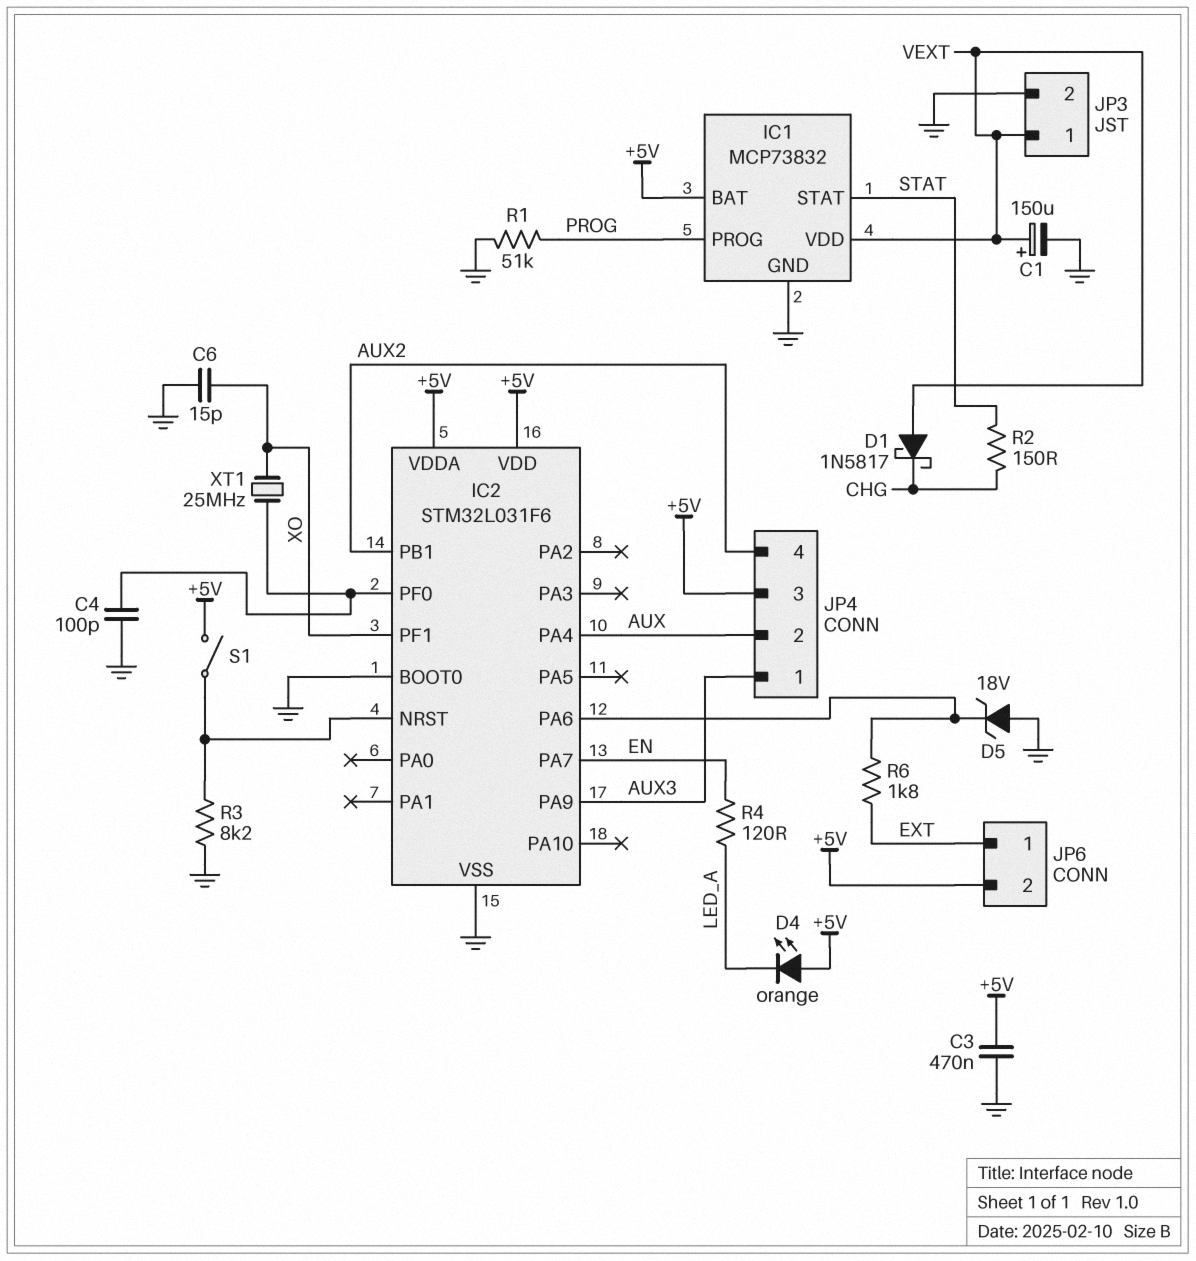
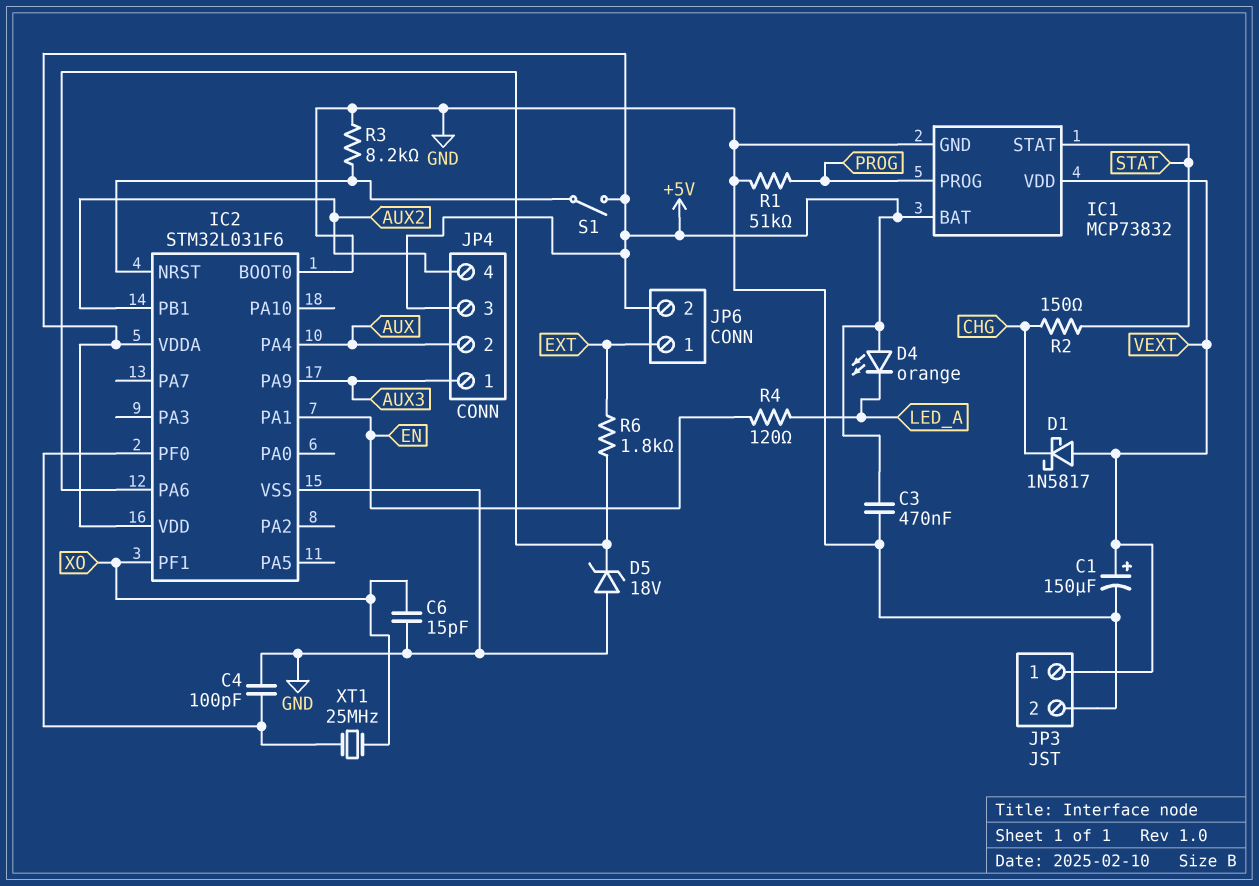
IC2 pin PA1: none -> EN
IC2 pin PA7: EN -> none

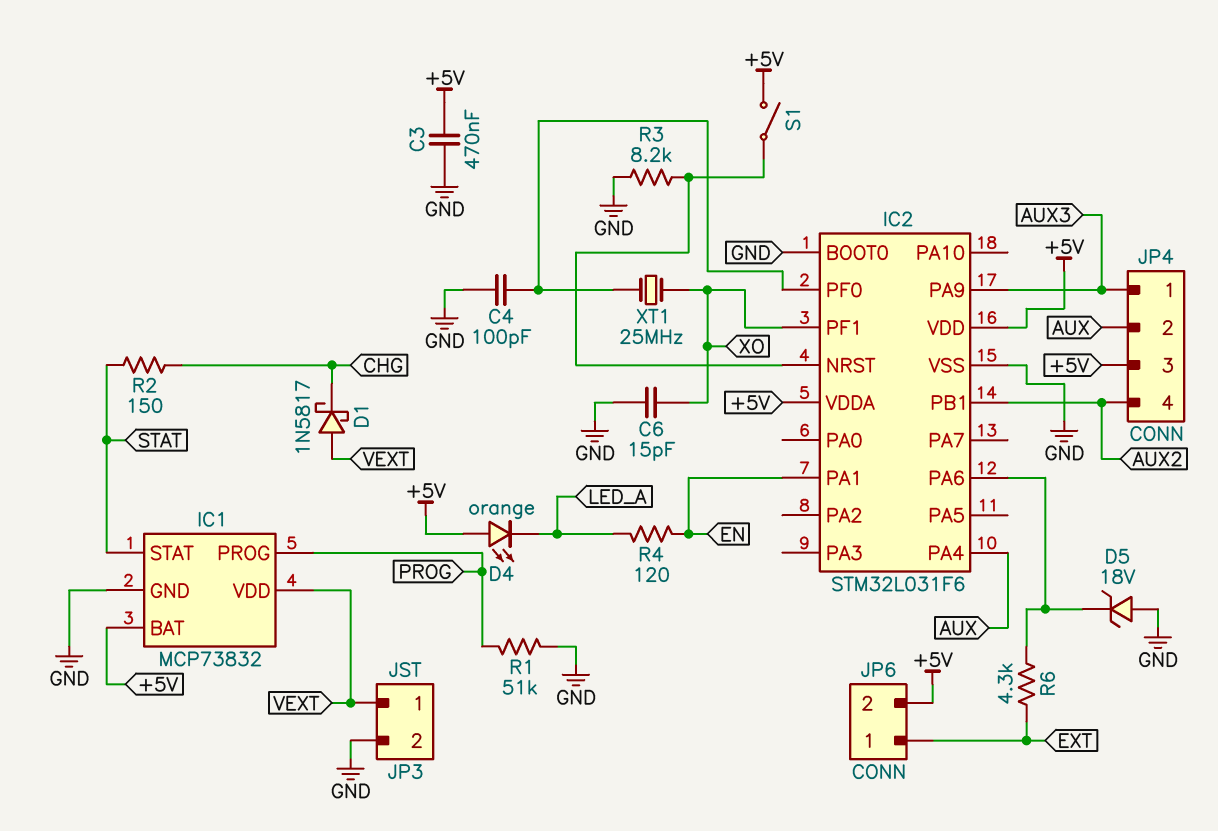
C1: 150uF (plus VEXT, minus GND) -> none
R6: 1.8k (EXT, IC2/PA6) -> 4.3k (EXT, IC2/PA6)

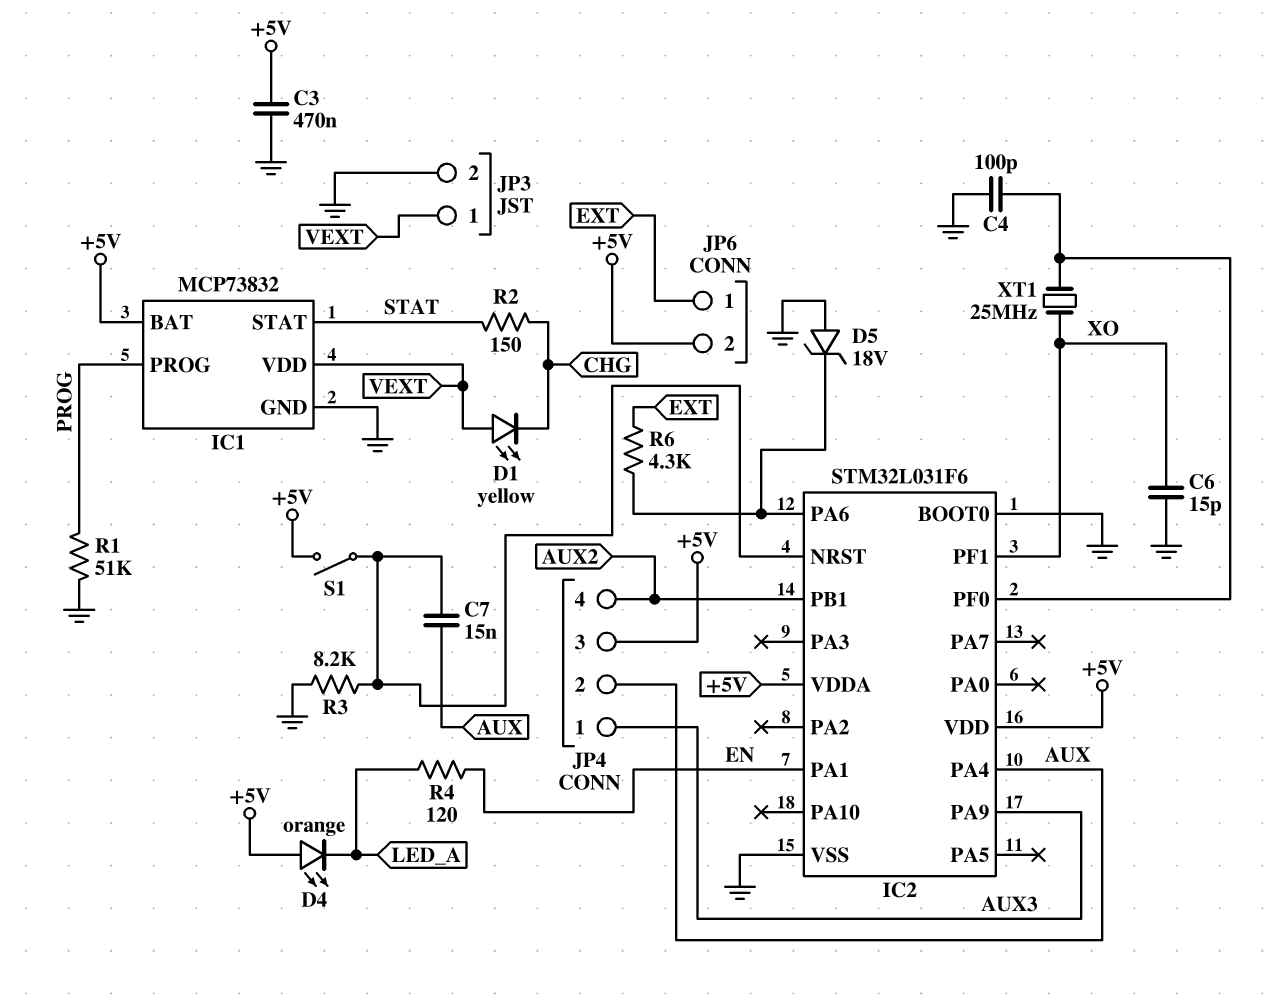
C7: none -> 15nF (AUX, IC2/NRST)
D1: schottky 1N5817 (A VEXT, K CHG) -> LED yellow (A VEXT, K CHG)

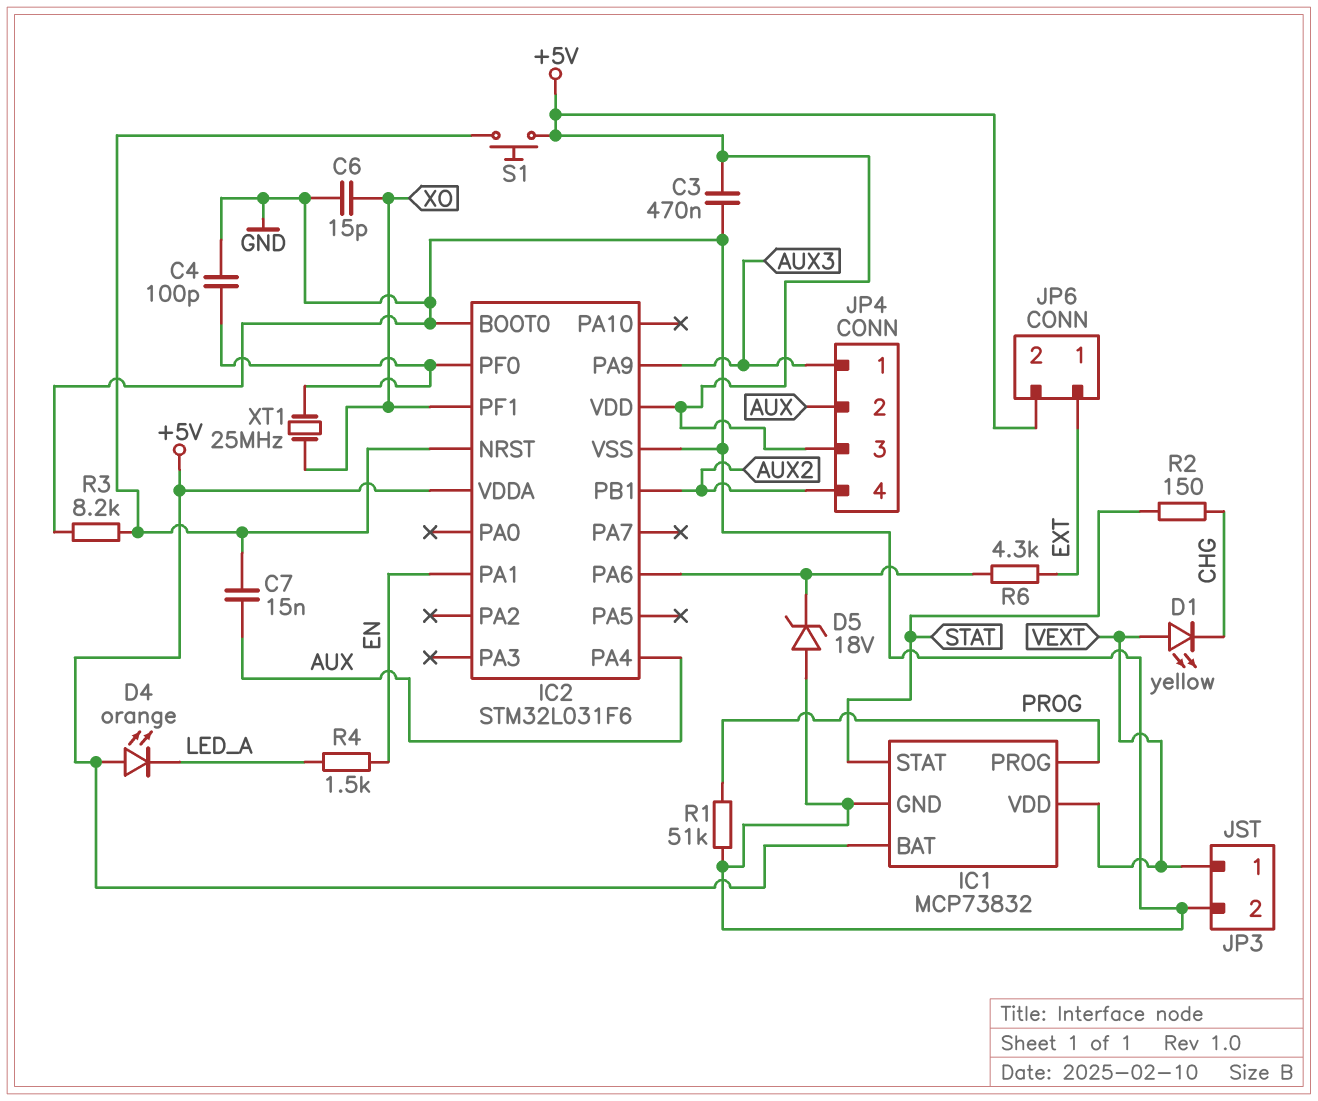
R4: 120 (EN, LED_A) -> 1.5k (EN, LED_A)
S1: switch (+5V, IC2/NRST) -> button (+5V, IC2/NRST)

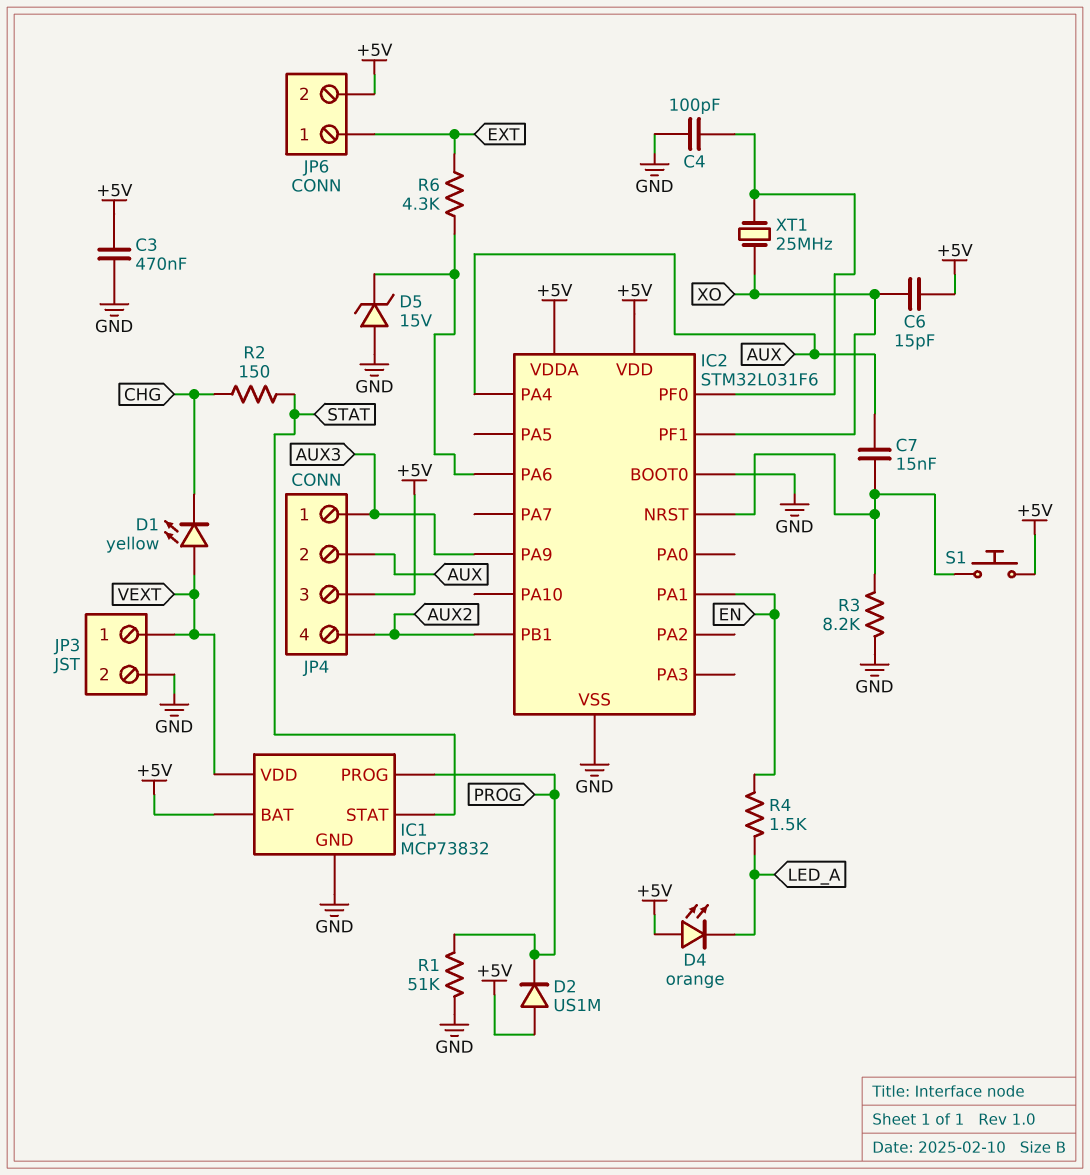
C6: 15pF (GND, XO) -> 15pF (+5V, XO)
D2: none -> diode US1M (A +5V, K PROG)
D5: zener 18V (A GND, K IC2/PA6) -> zener 15V (A GND, K IC2/PA6)

